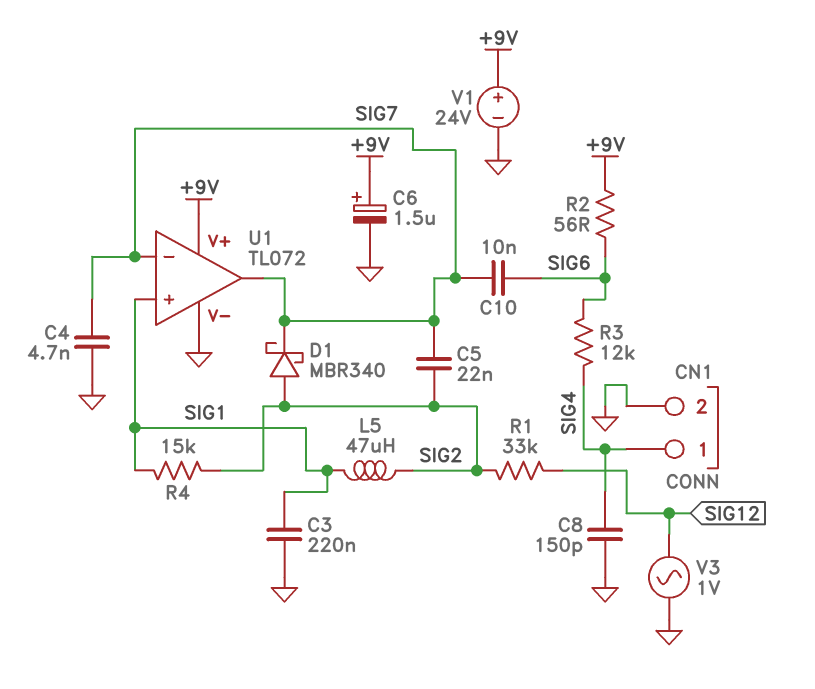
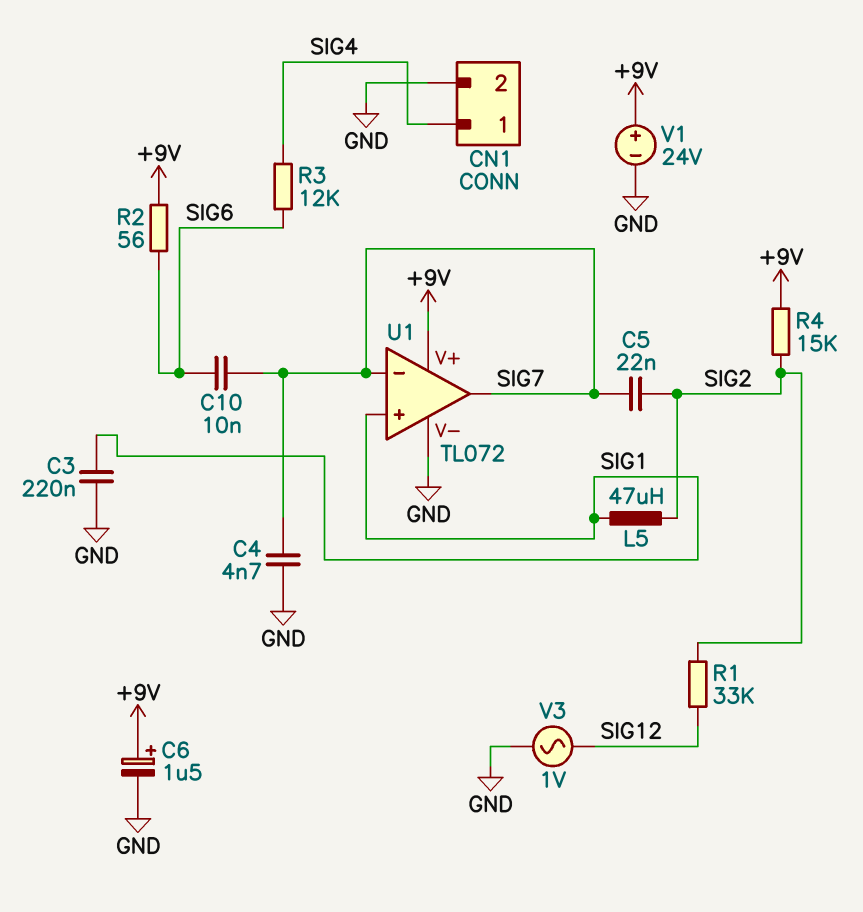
C8: 150pF (GND, SIG4) -> none
D1: schottky MBR340 (A SIG2, K SIG7) -> none
R4: 15k (SIG1, SIG2) -> 15k (+9V, SIG2)

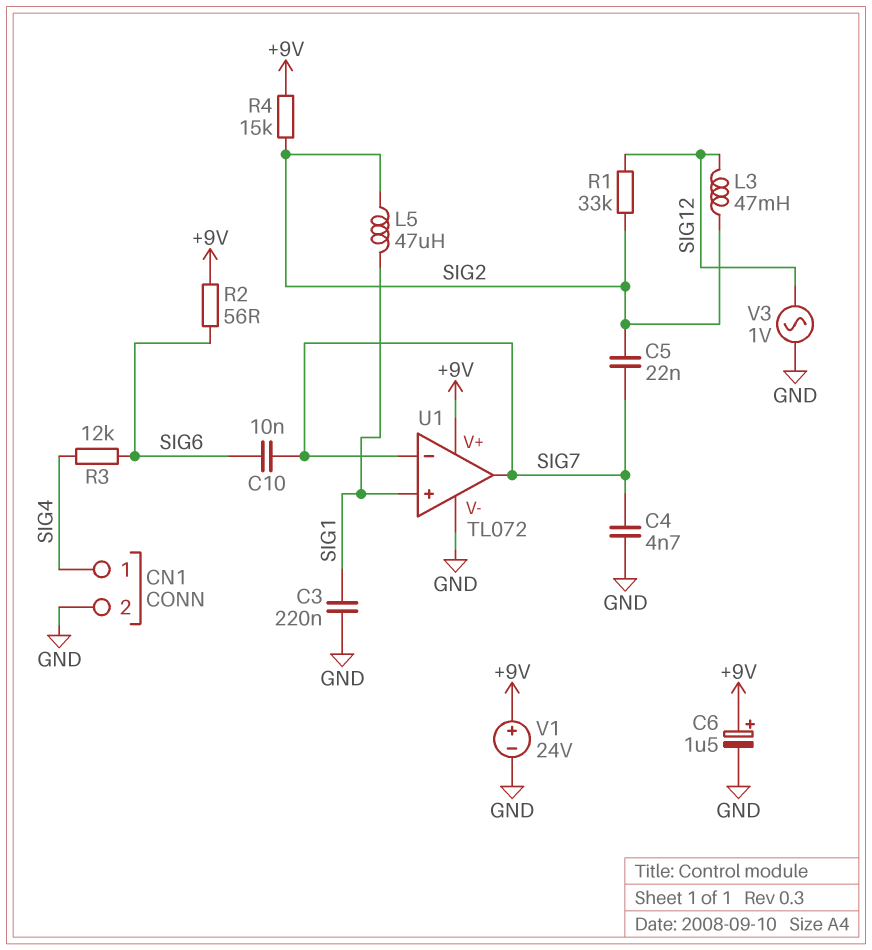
L3: none -> 47mH (SIG2, SIG12)

